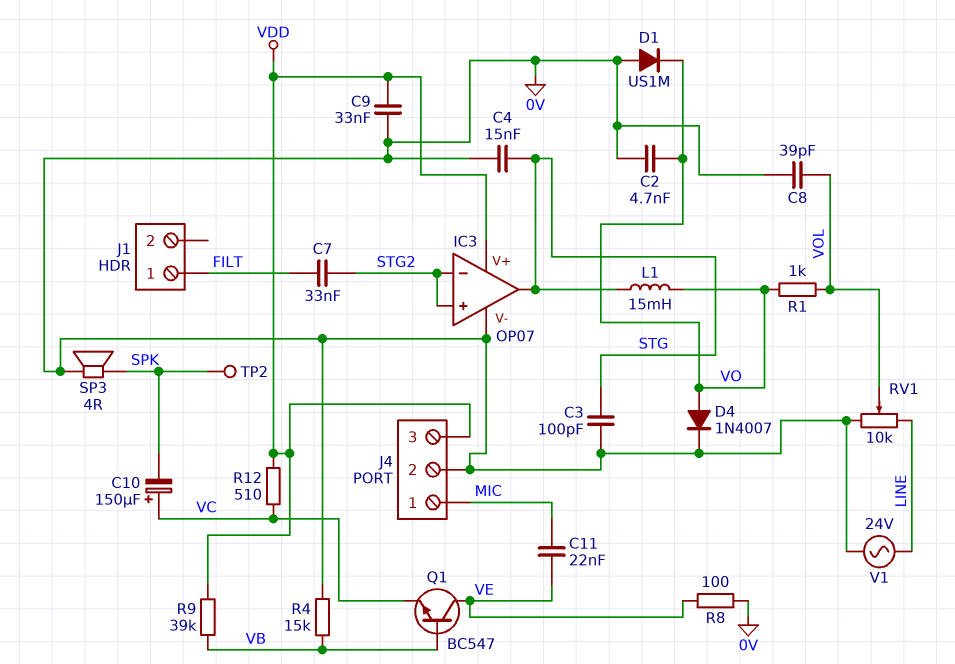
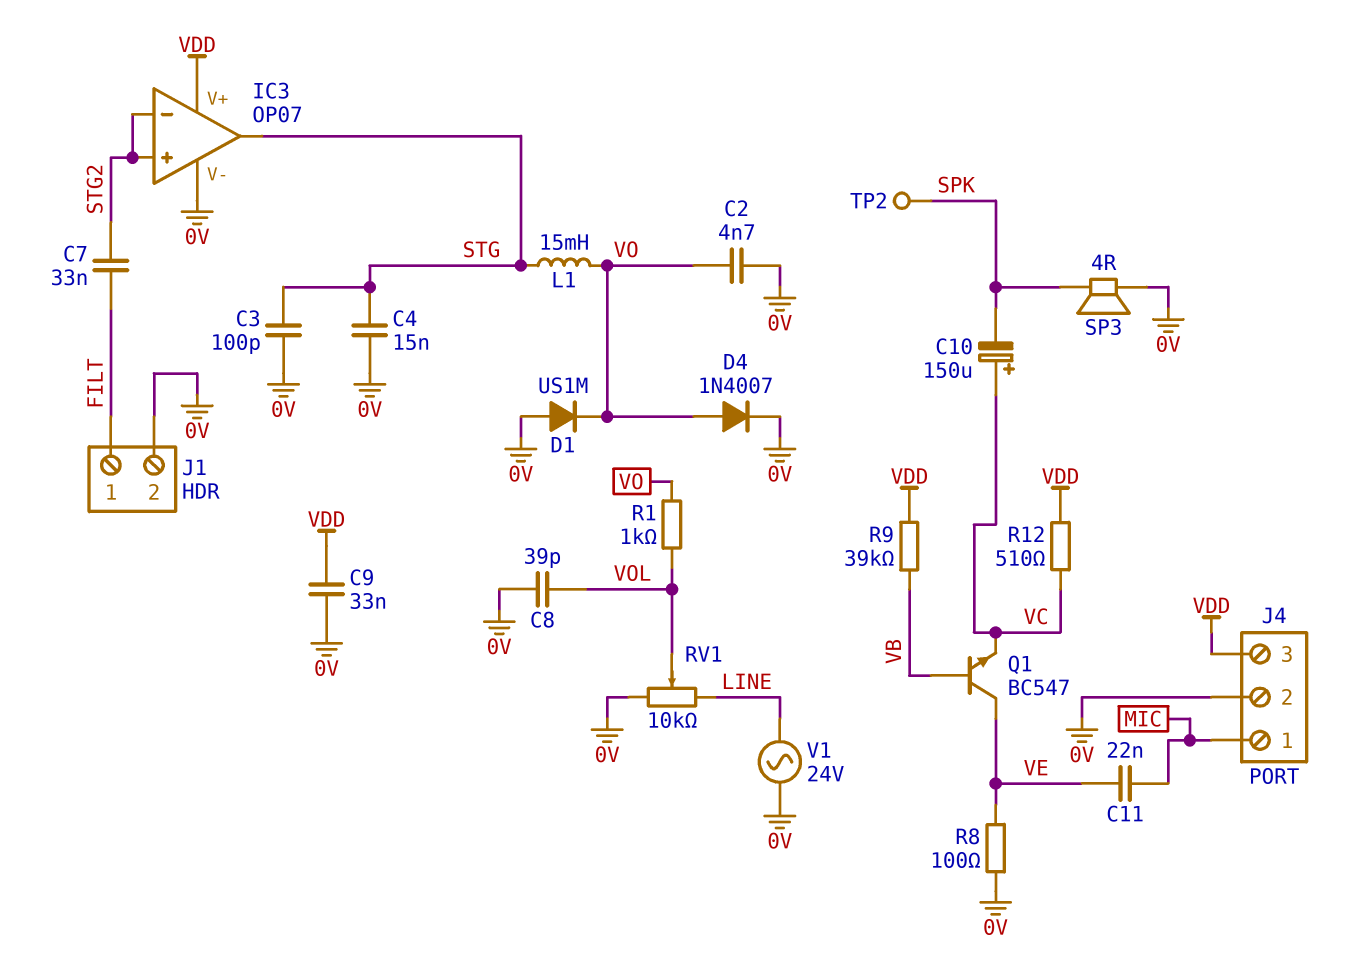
J1 pin 2: none -> 0V
R4: 15k (0V, VB) -> none

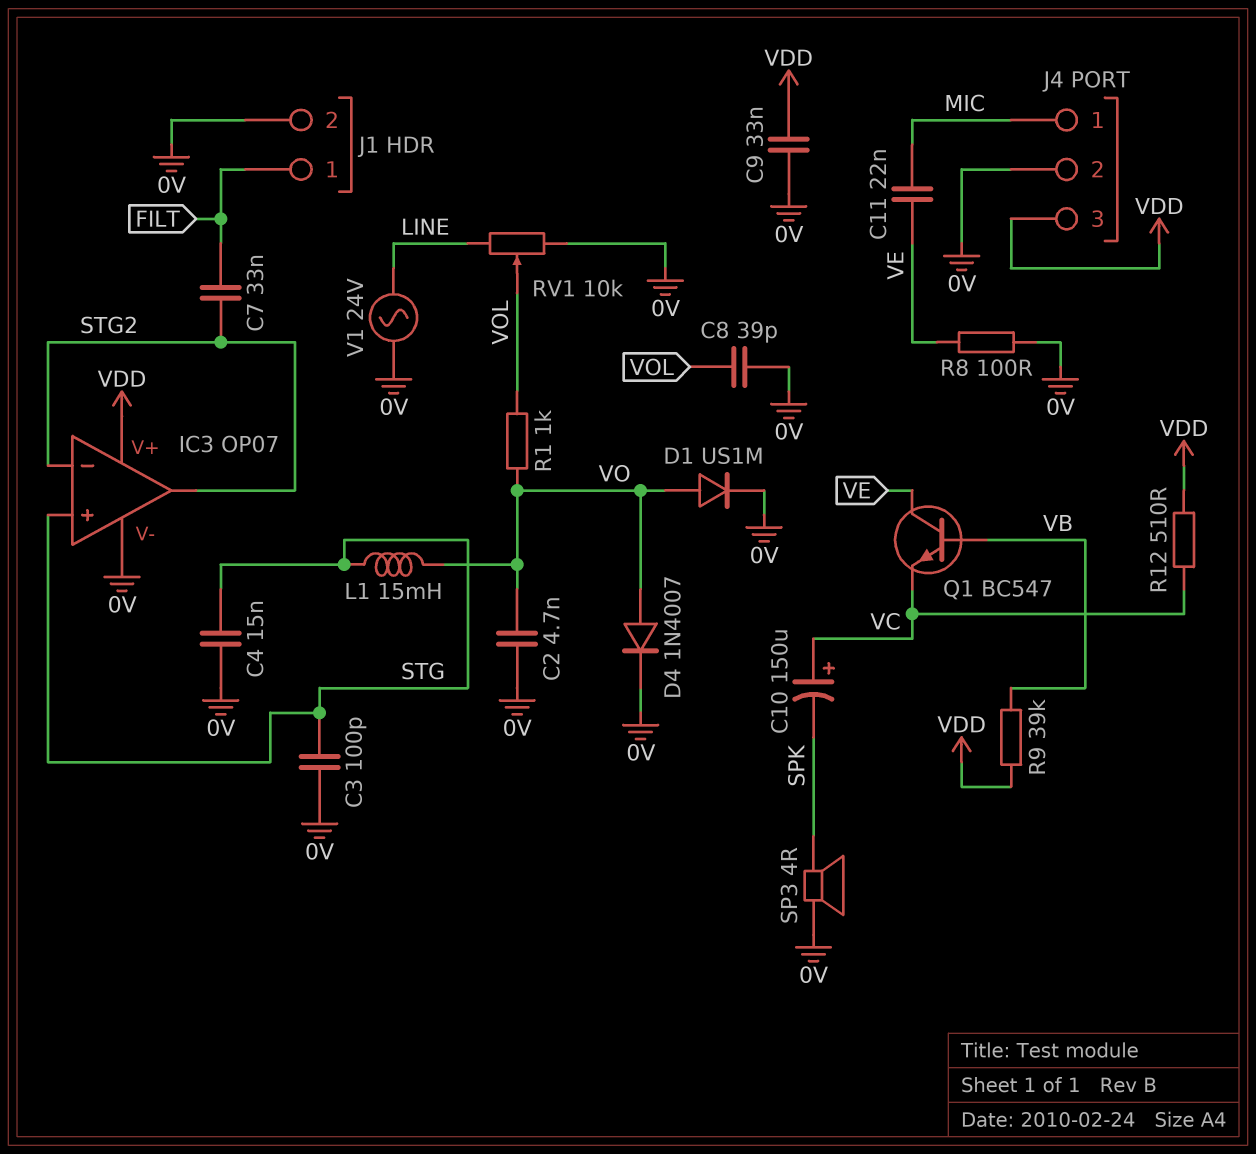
D1: diode US1M (A 0V, K VO) -> diode US1M (A VO, K 0V)
IC3 pin in+: STG2 -> STG
IC3 pin out: STG -> STG2
TP2: test point (SPK) -> none

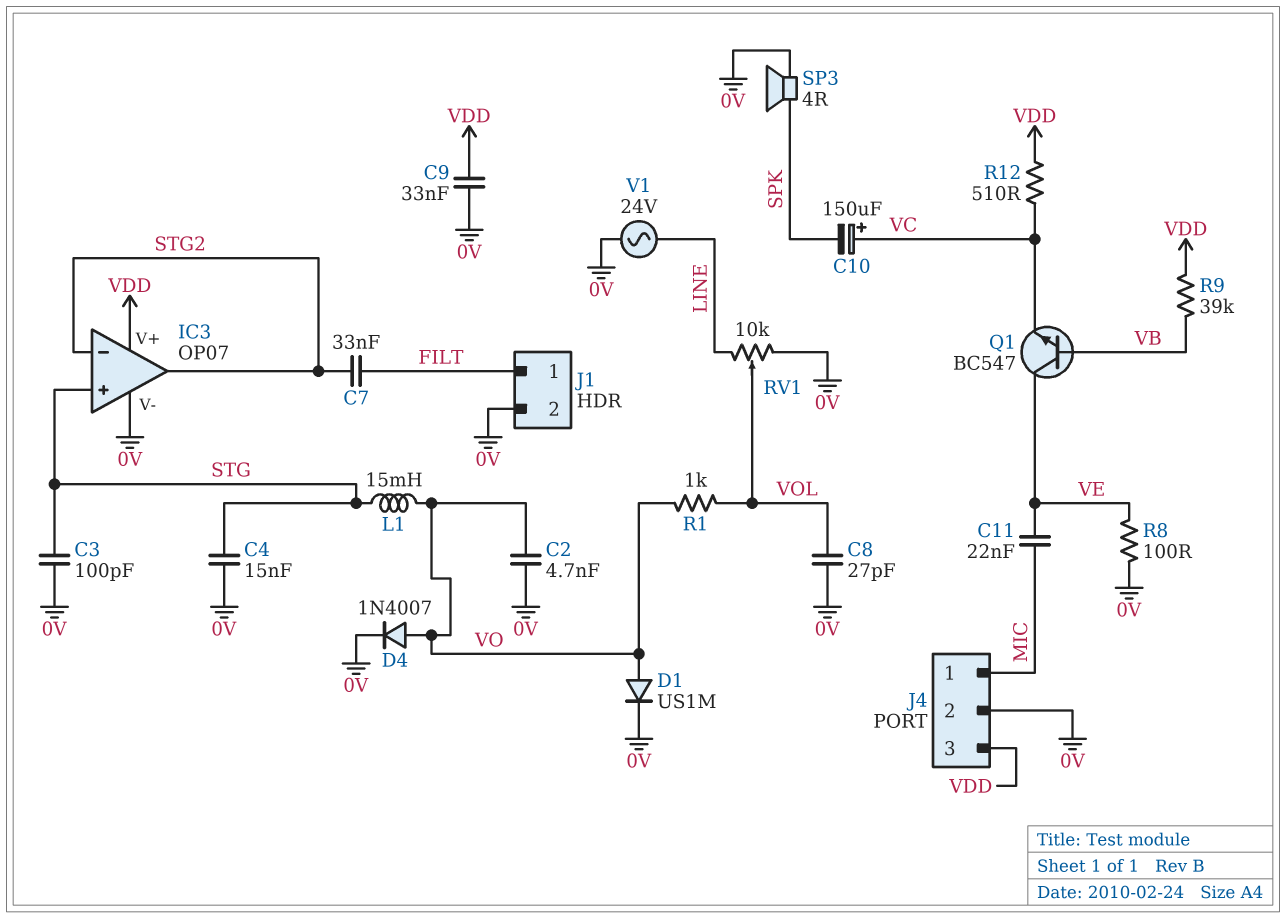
C8: 39pF (0V, VOL) -> 27pF (0V, VOL)

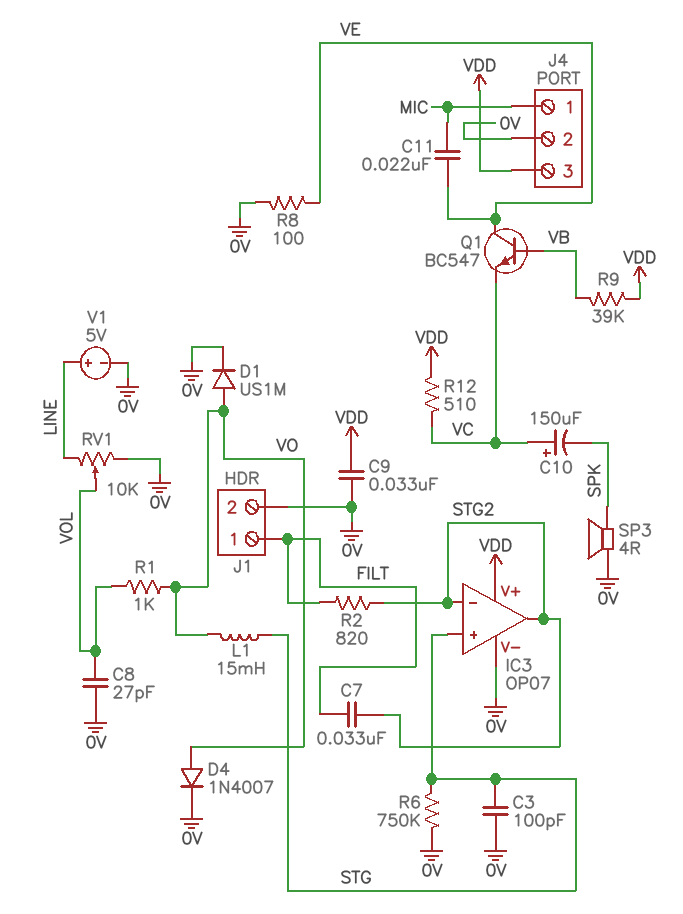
C2: 4.7nF (0V, VO) -> none
C4: 15nF (0V, STG) -> none
R2: none -> 820 (FILT, STG2)
R6: none -> 750k (0V, STG)
V1: AC 24V (0V, LINE) -> 5V (plus LINE, minus 0V)

